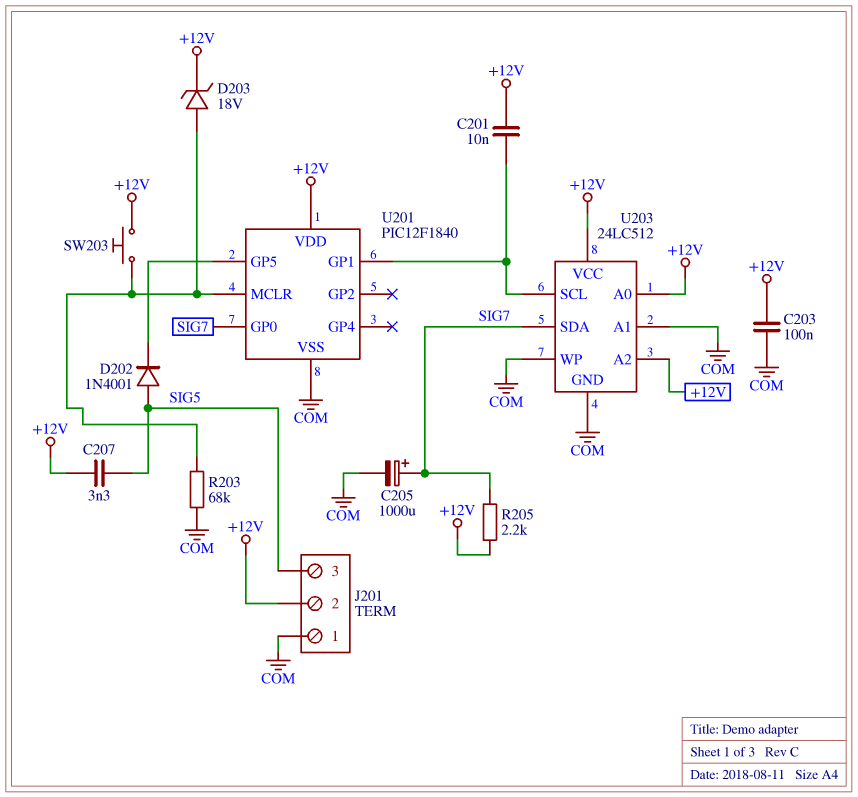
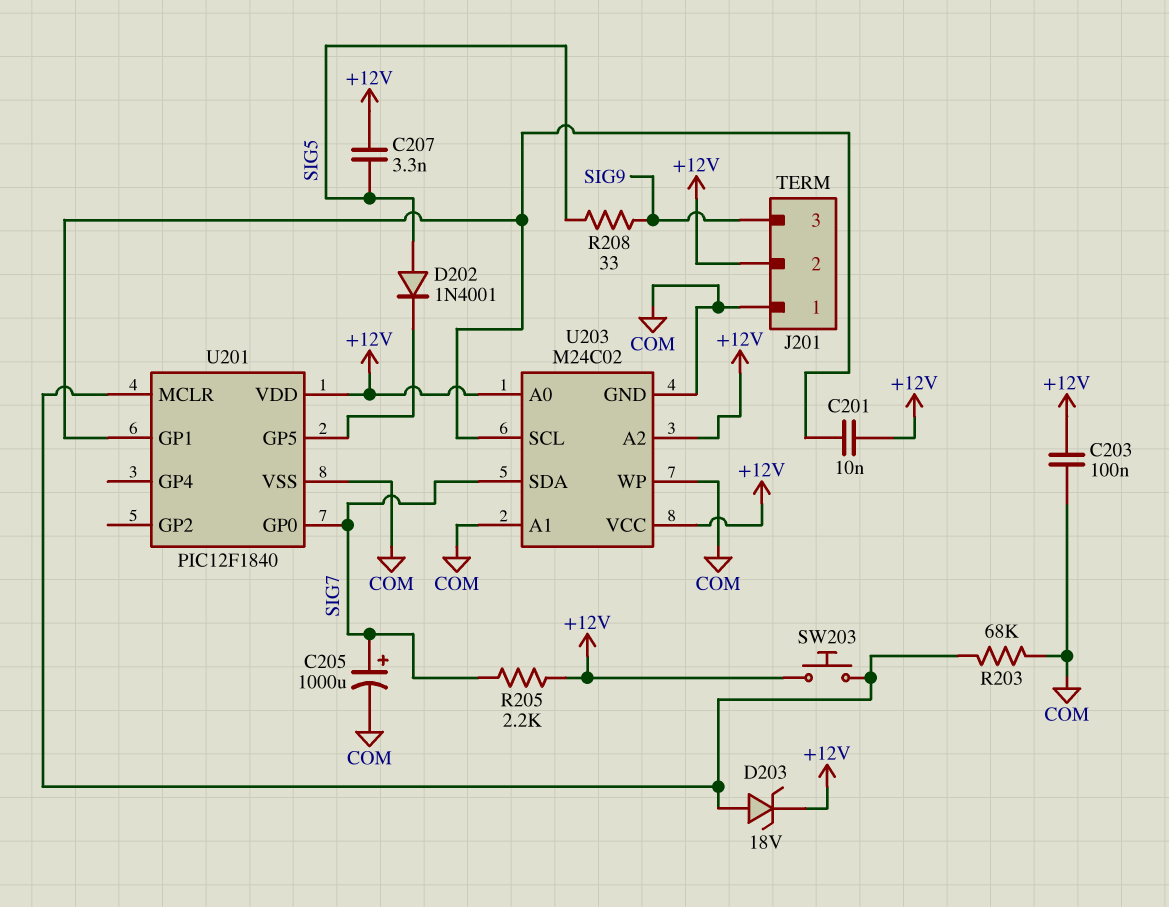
J201 pin 3: SIG5 -> SIG9
R208: none -> 33 (SIG5, SIG9)
U203: 24LC512 -> M24C02

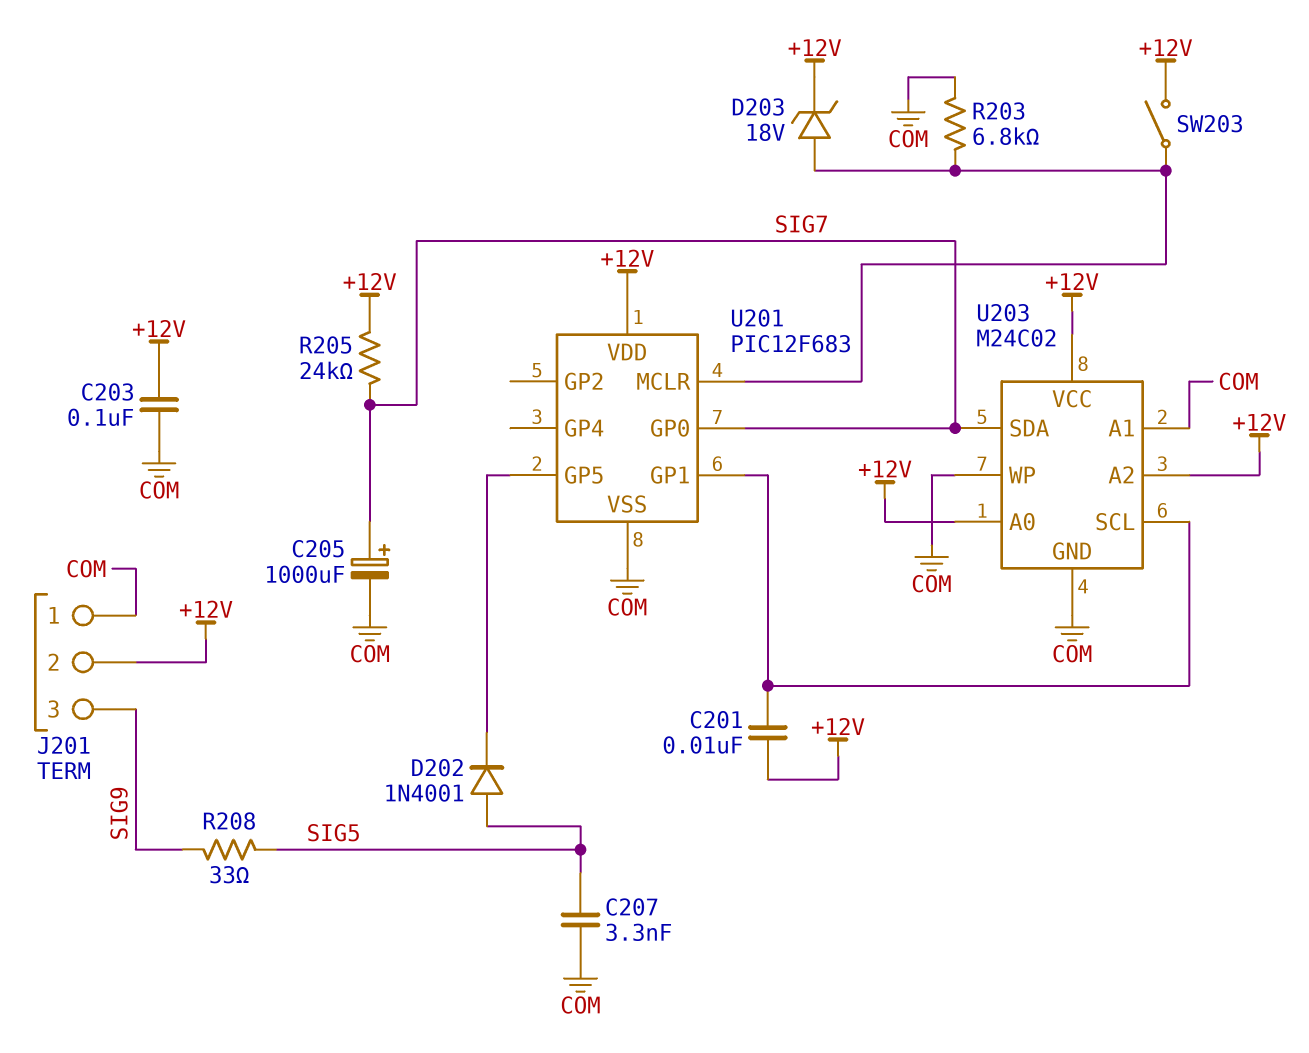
C207: 3.3nF (+12V, SIG5) -> 3.3nF (COM, SIG5)
R203: 68k (COM, U201/MCLR) -> 6.8k (COM, U201/MCLR)
R205: 2.2k (+12V, SIG7) -> 24k (+12V, SIG7)
SW203: button (+12V, U201/MCLR) -> switch (+12V, U201/MCLR)
U201: PIC12F1840 -> PIC12F683

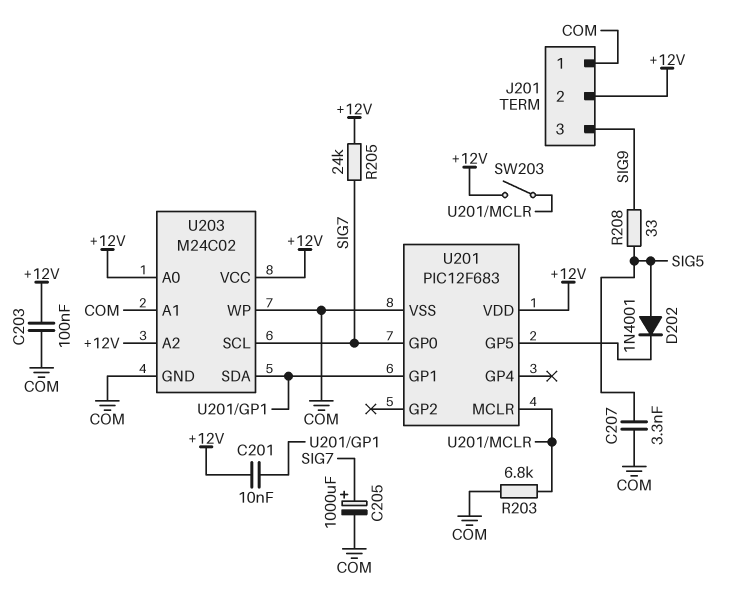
D203: zener 18V (A U201/MCLR, K +12V) -> none
U203 pin SCL: U201/GP1 -> SIG7
U203 pin SDA: SIG7 -> U201/GP1

